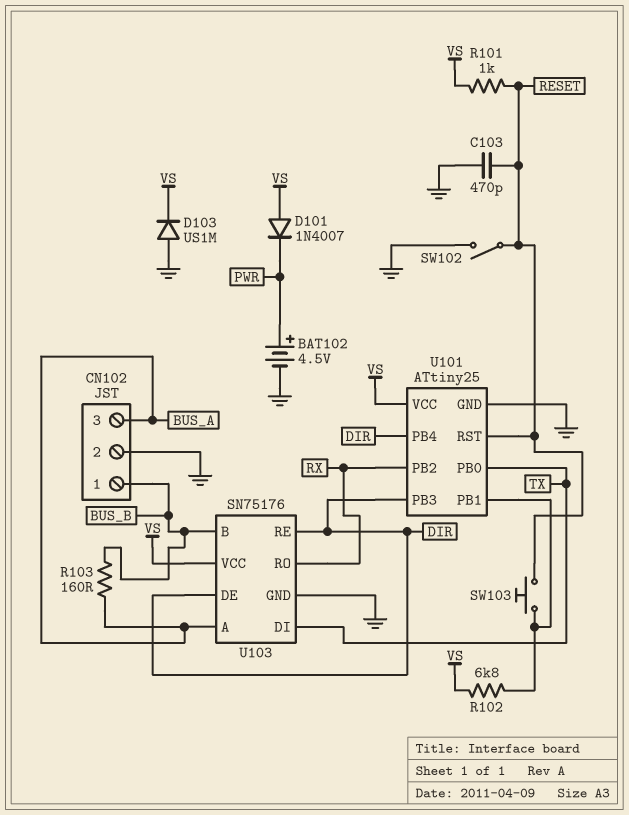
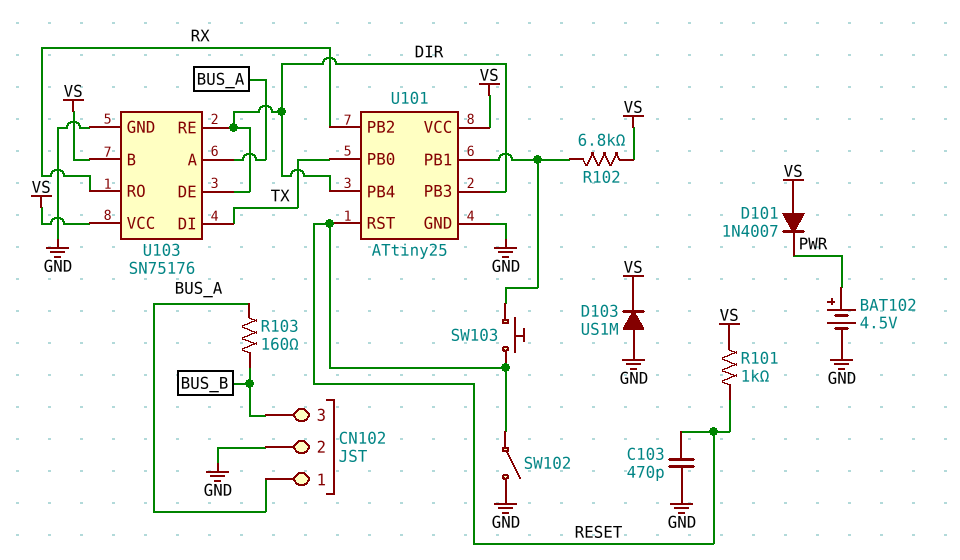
CN102 pin 1: BUS_B -> BUS_A
CN102 pin 3: BUS_A -> BUS_B
U103 pin B: BUS_B -> VS

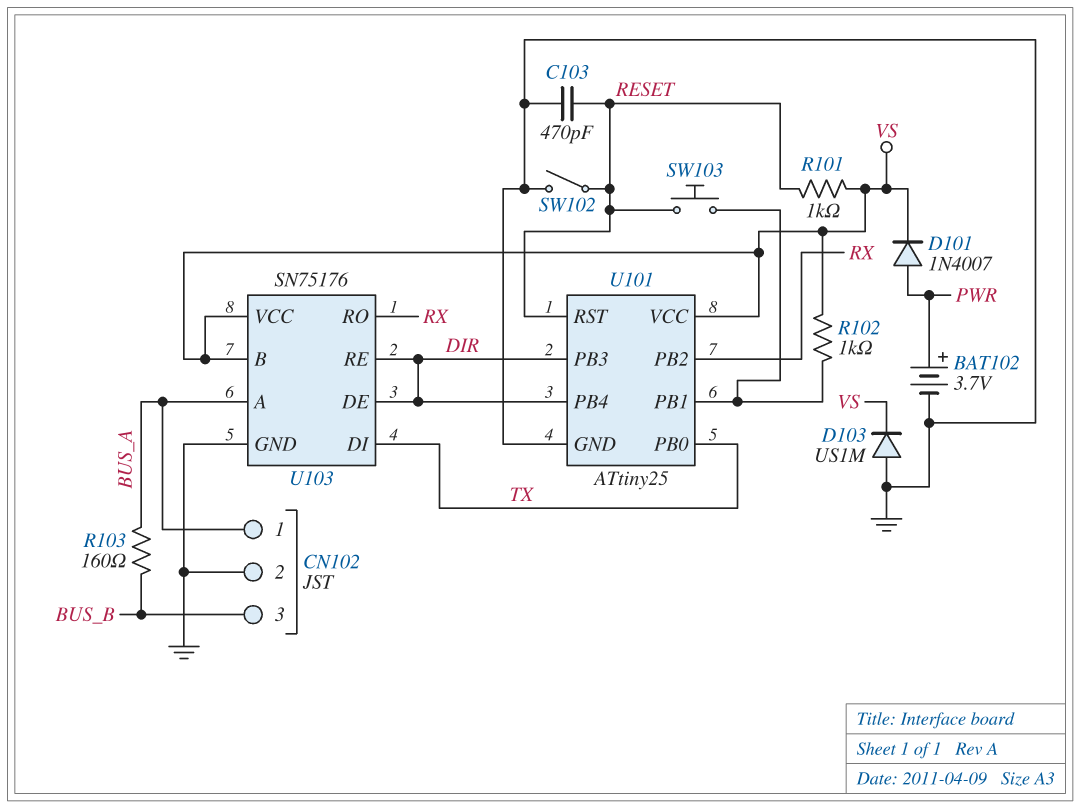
BAT102: 4.5V (plus PWR, minus GND) -> 3.7V (plus PWR, minus GND)
D101: diode 1N4007 (A VS, K PWR) -> diode 1N4007 (A PWR, K VS)
R102: 6.8k (U101/PB1, VS) -> 1k (U101/PB1, VS)

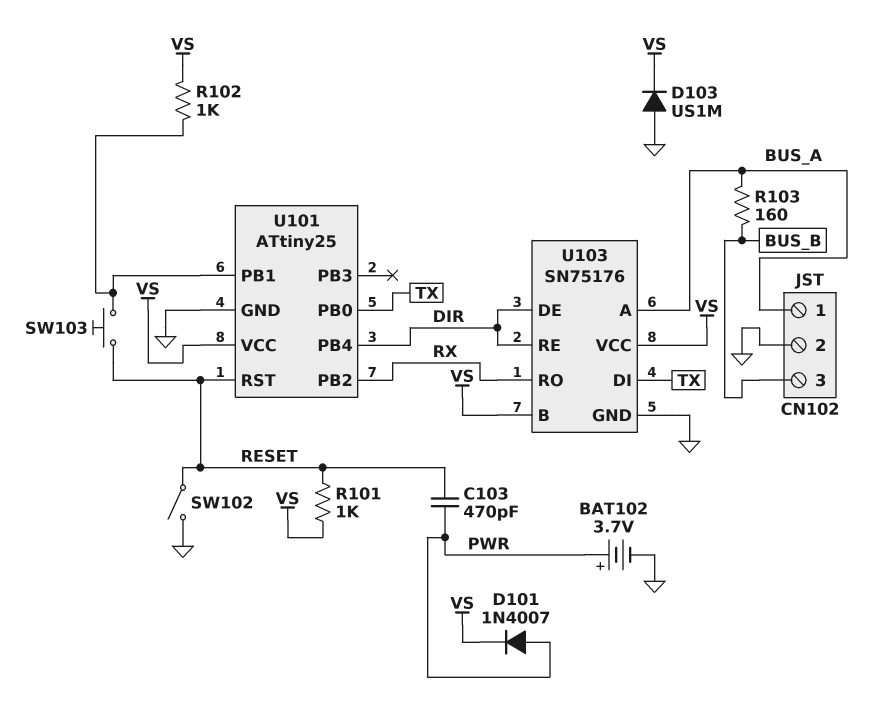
C103: 470pF (GND, RESET) -> 470pF (PWR, RESET)
U101 pin PB3: DIR -> none

